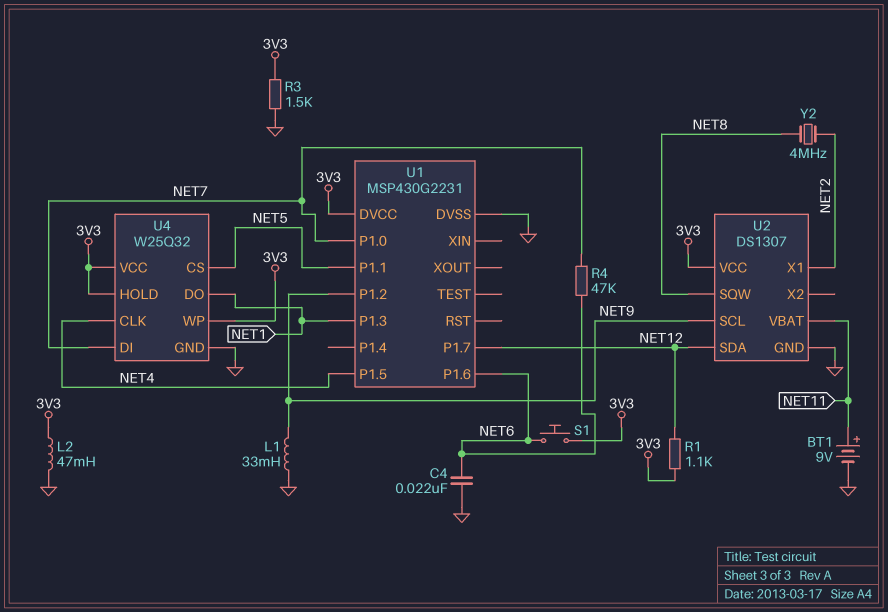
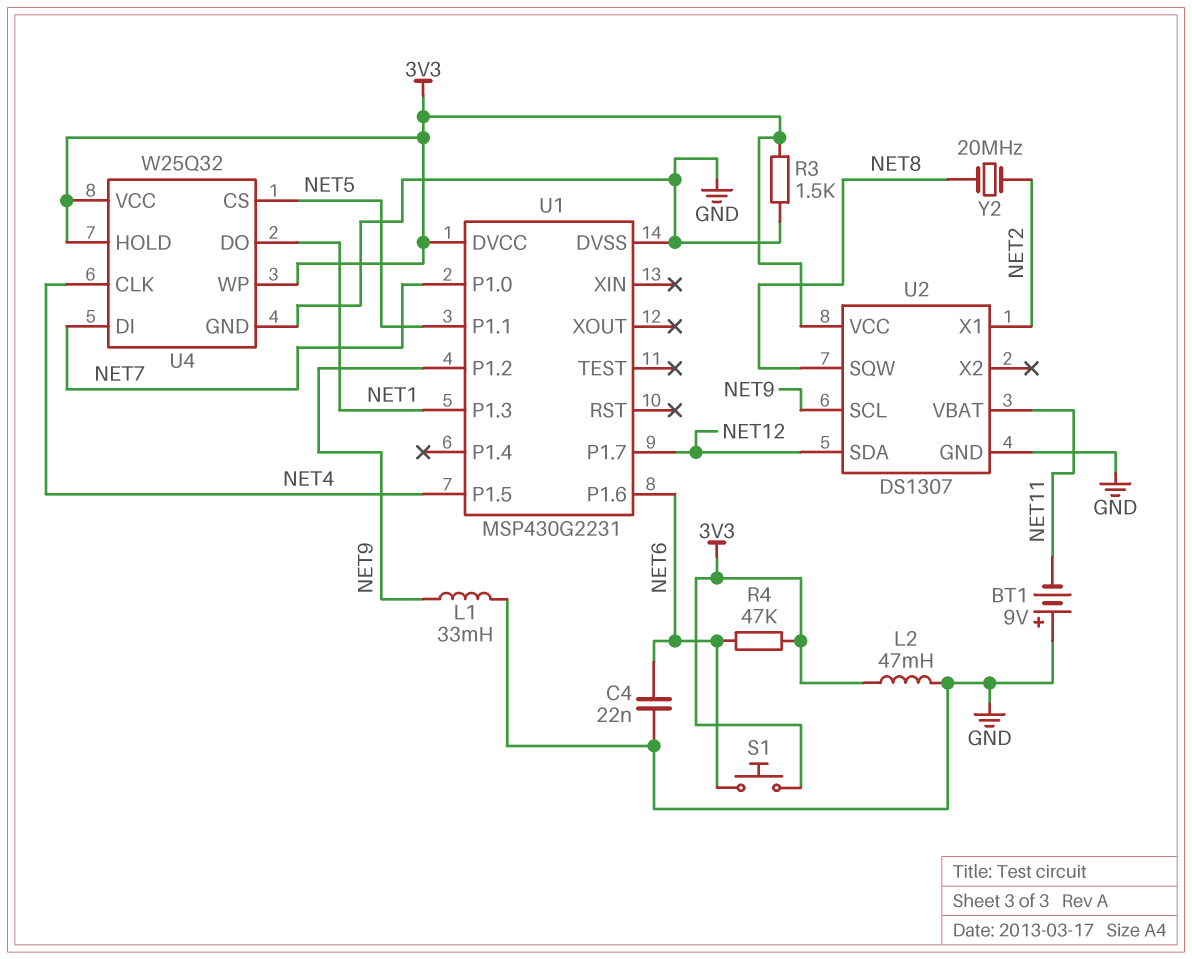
BT1: 9V (plus NET11, minus GND) -> 9V (plus GND, minus NET11)
R1: 1.1k (3V3, NET12) -> none
R4: 47k (NET6, NET7) -> 47k (3V3, NET6)
Y2: 4MHz (NET2, NET8) -> 20MHz (NET2, NET8)

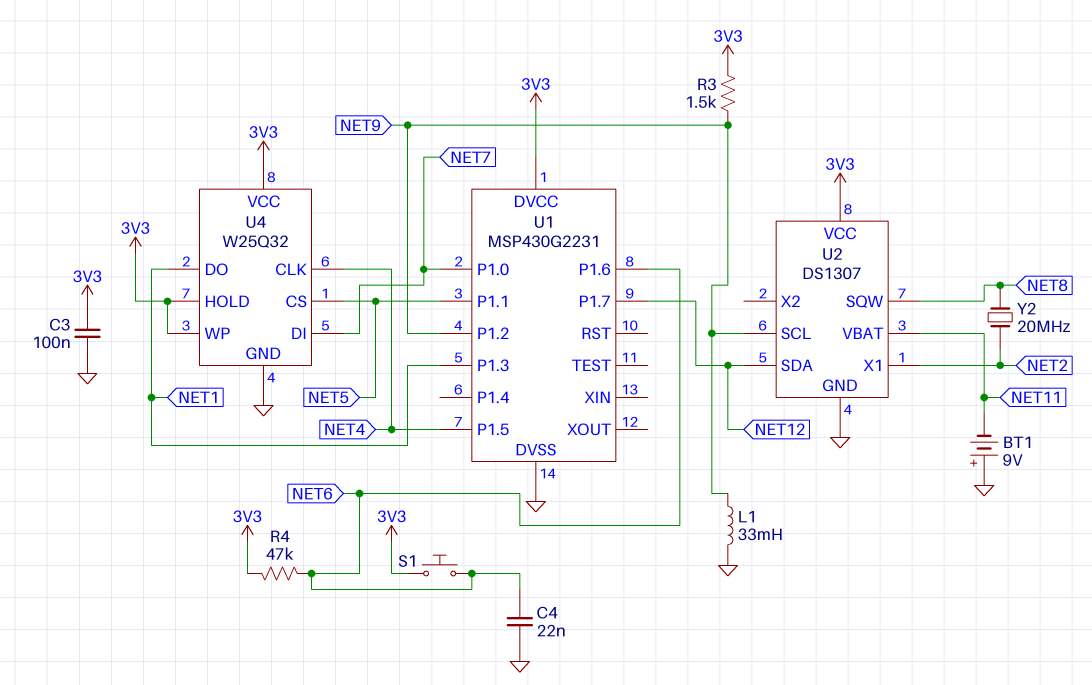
C3: none -> 100nF (3V3, GND)
L2: 47mH (3V3, GND) -> none
R3: 1.5k (3V3, GND) -> 1.5k (3V3, NET9)

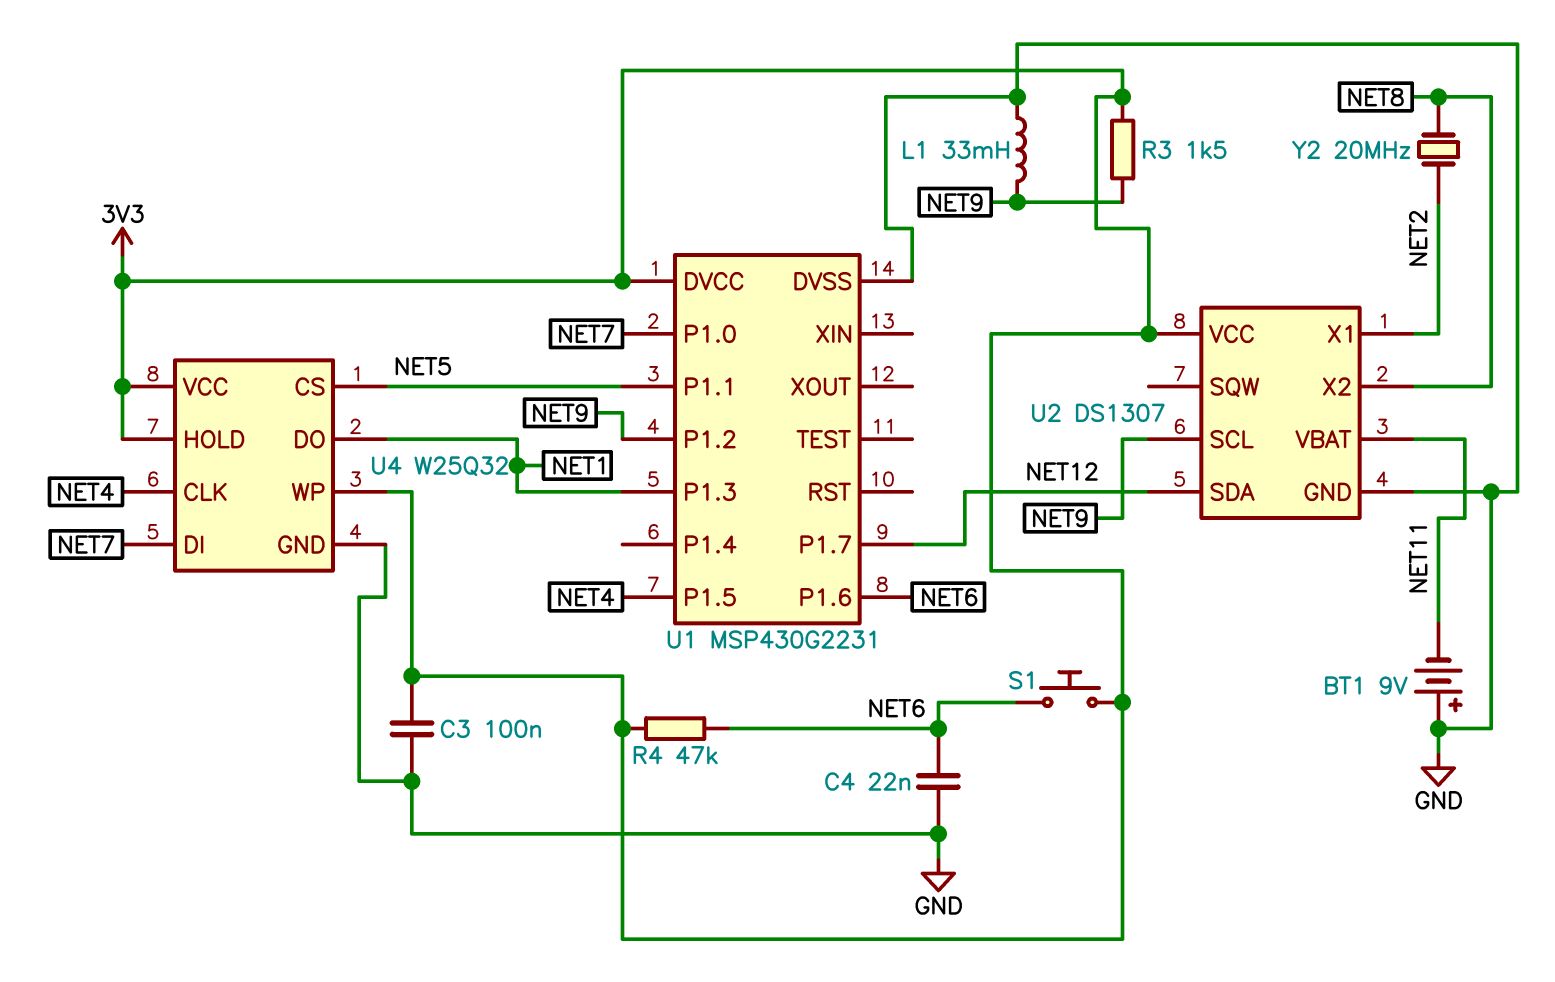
U2 pin SQW: NET8 -> none
U2 pin X2: none -> NET8

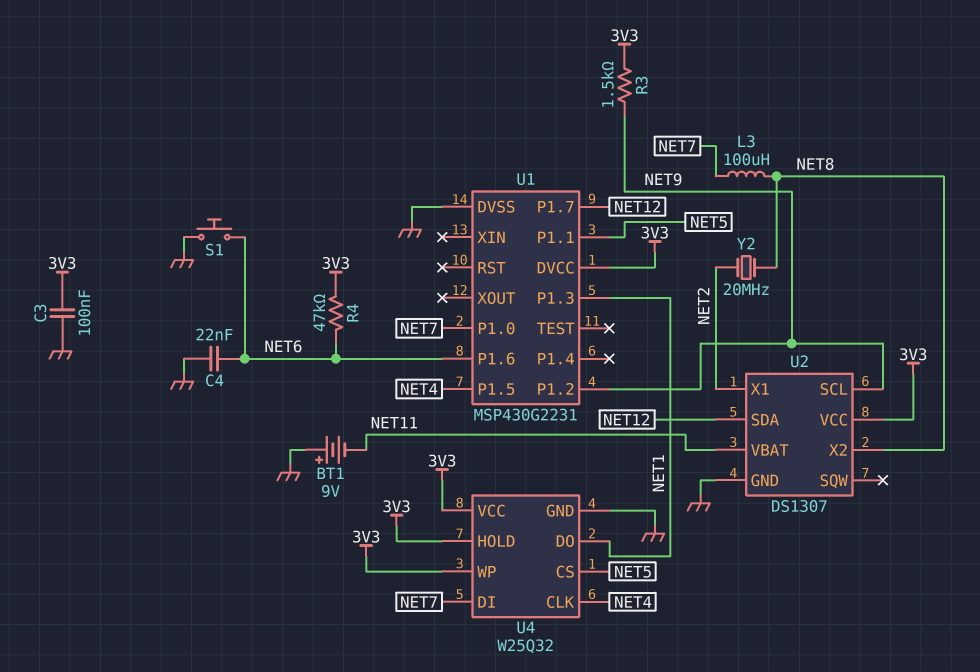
L1: 33mH (GND, NET9) -> none
L3: none -> 100uH (NET7, NET8)
S1: button (3V3, NET6) -> button (GND, NET6)

